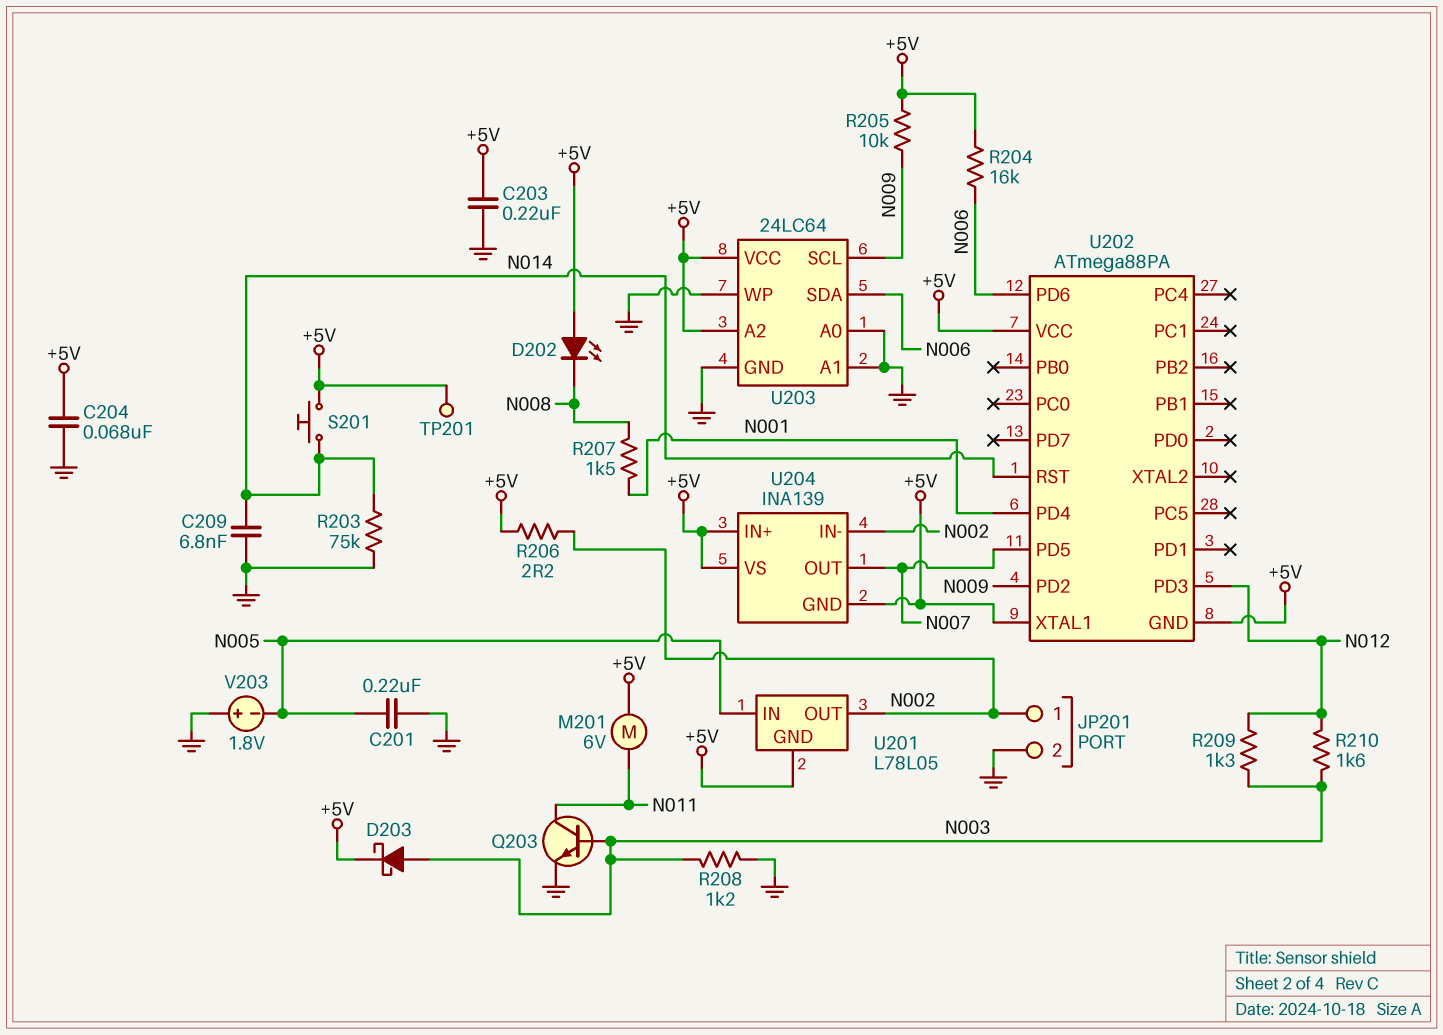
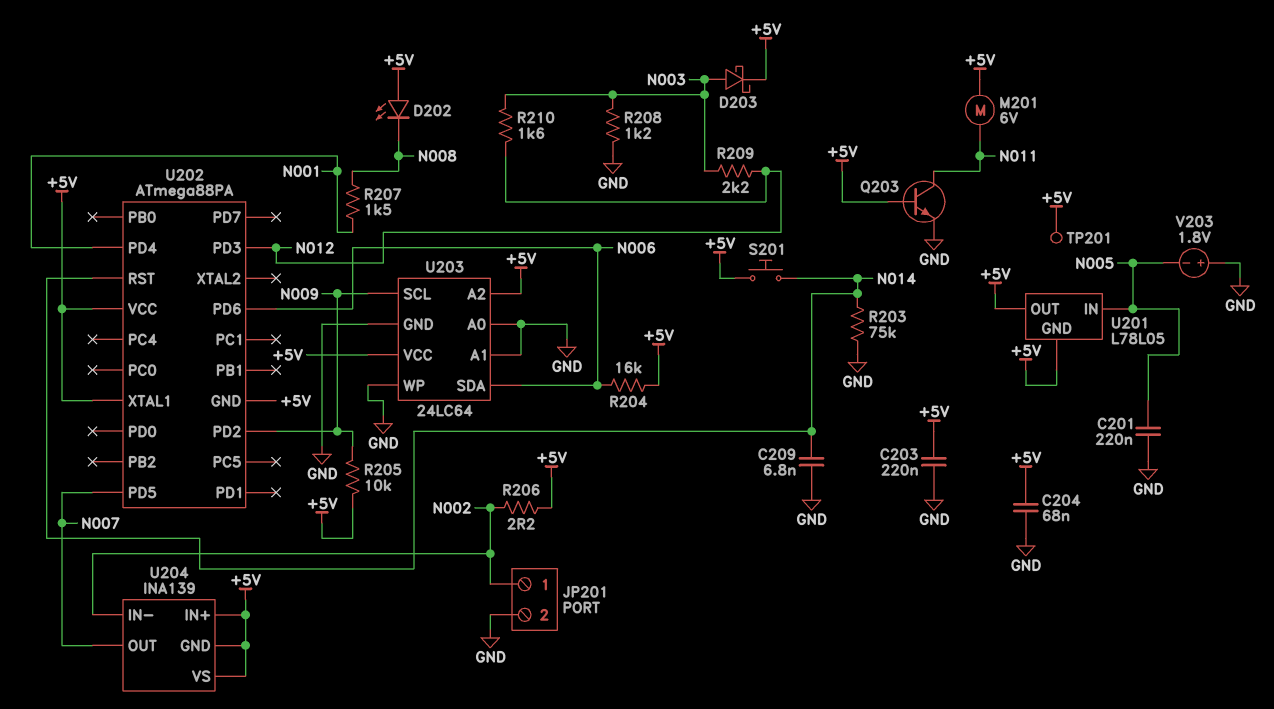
Q203: NPN (B N003, C N011, E GND) -> NPN (B +5V, C N011, E GND)
R209: 1.3k (N003, N012) -> 2.2k (N003, N012)
U201 pin OUT: N002 -> +5V

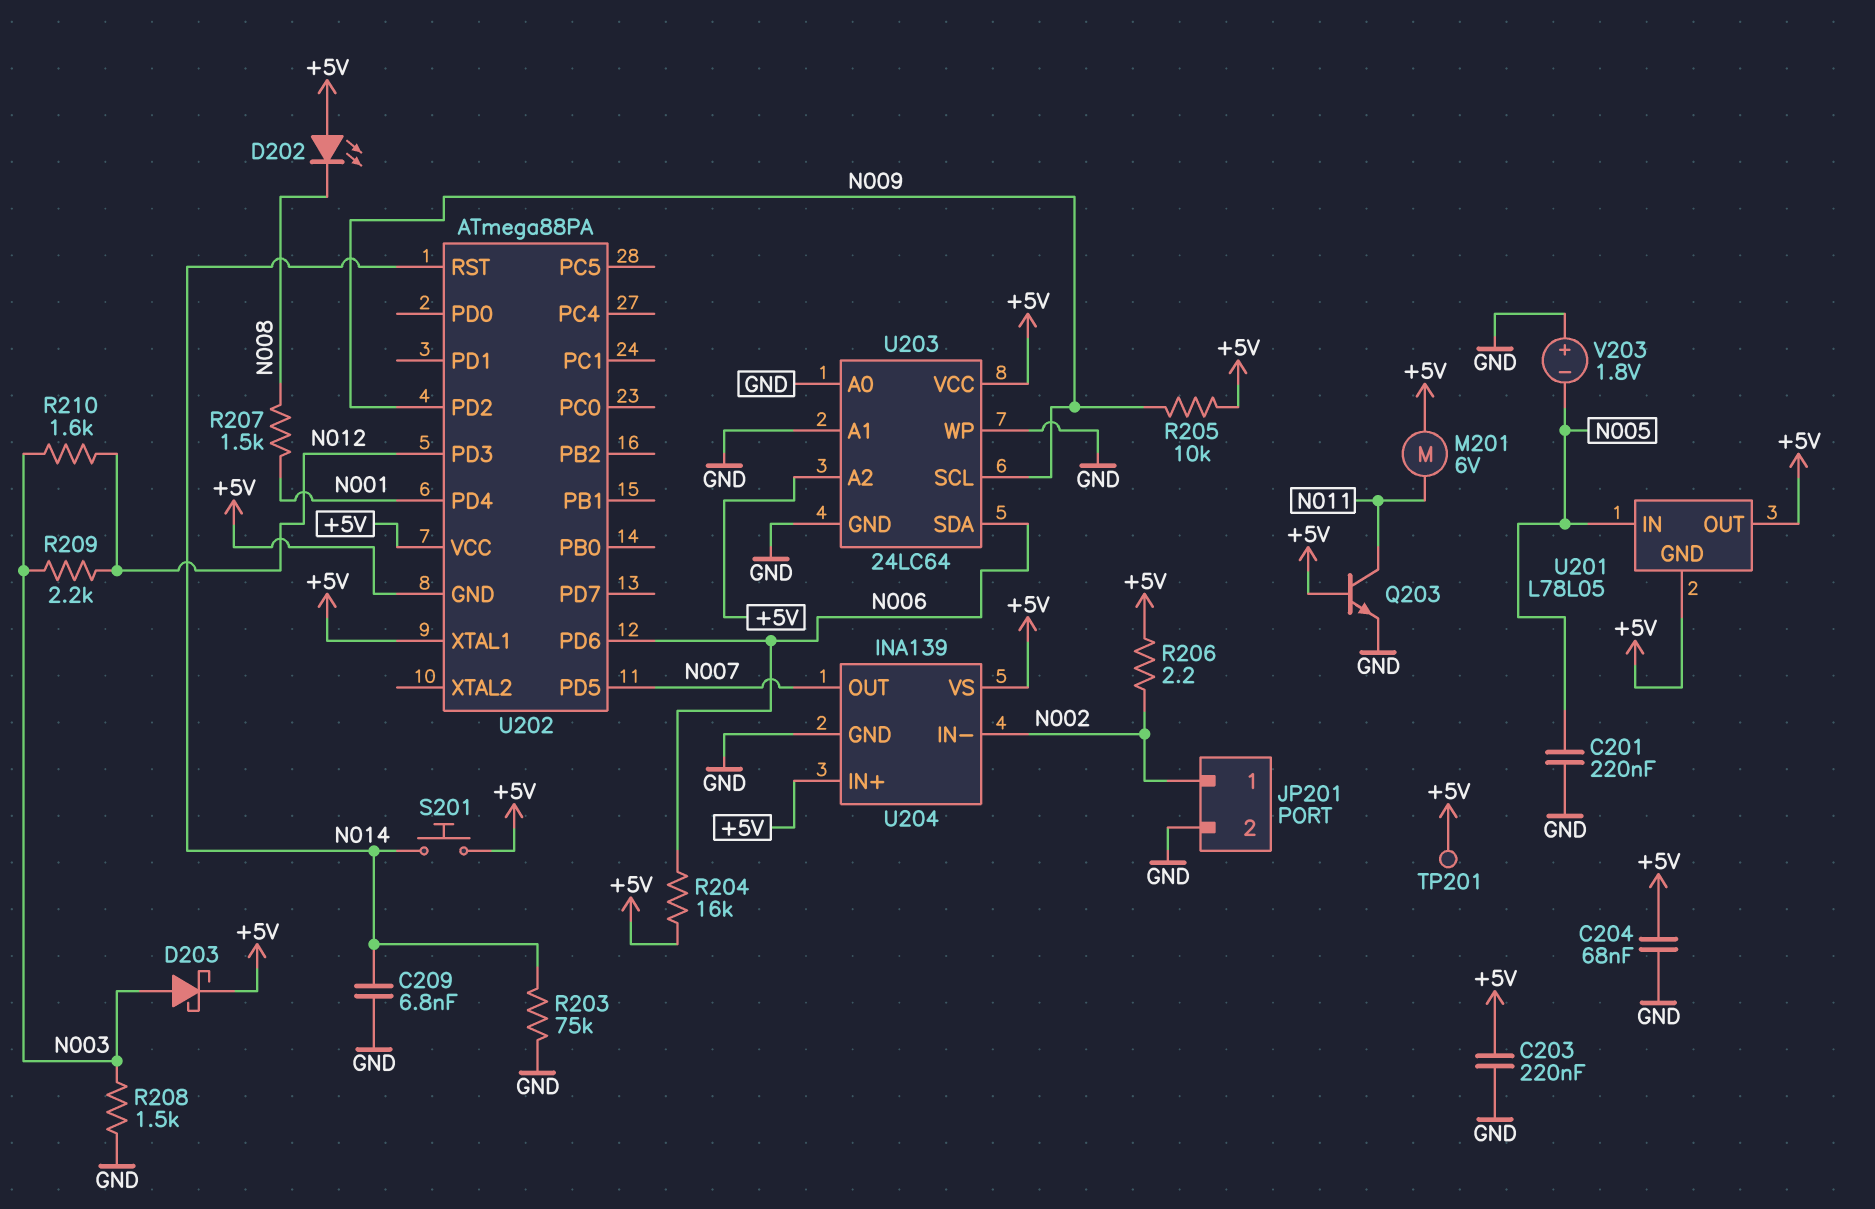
R208: 1.2k (GND, N003) -> 1.5k (GND, N003)
U204 pin GND: +5V -> GND

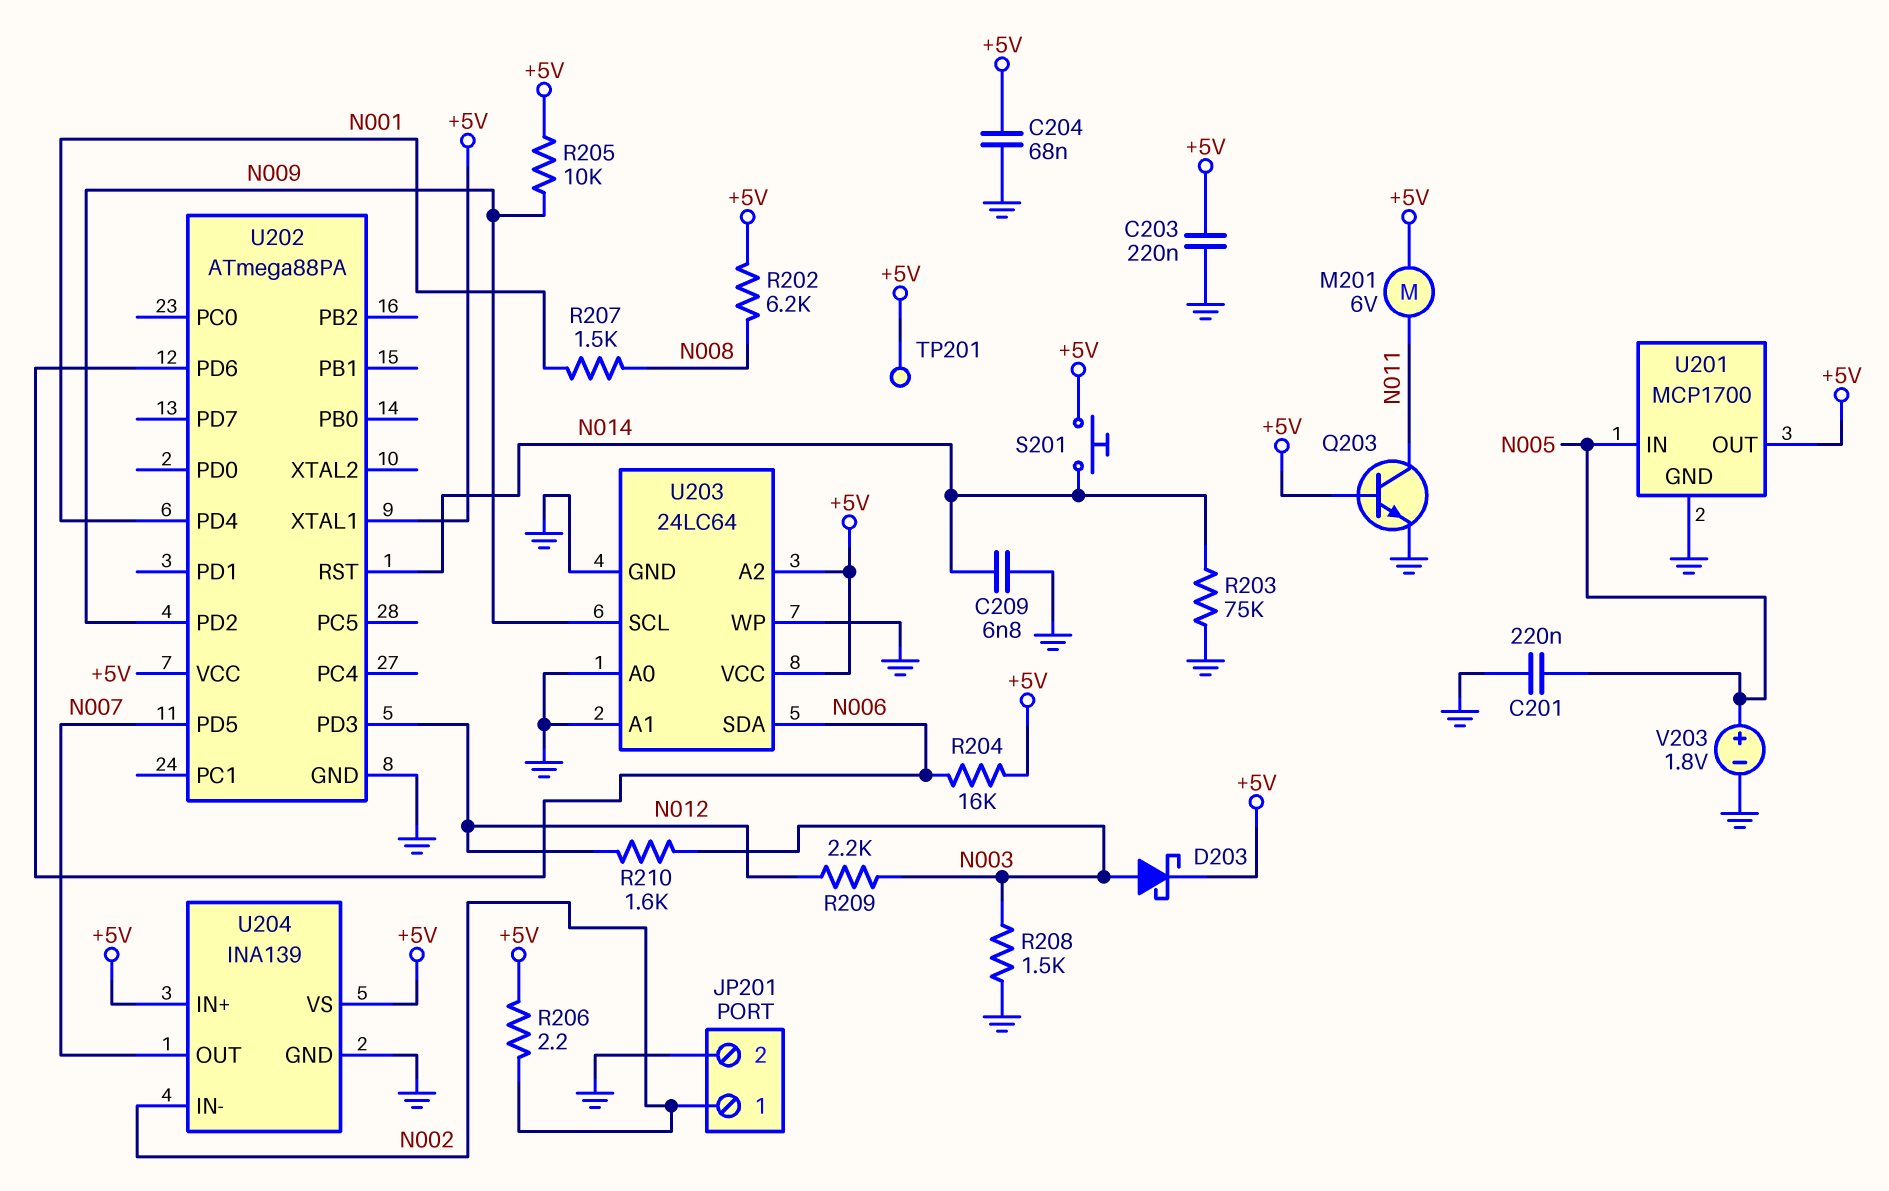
D202: LED (A +5V, K N008) -> none
R202: none -> 6.2k (+5V, N008)
U201: L78L05 -> MCP1700
U201 pin GND: +5V -> GND
U202 pin GND: +5V -> GND
V203: 1.8V (plus GND, minus N005) -> 1.8V (plus N005, minus GND)

